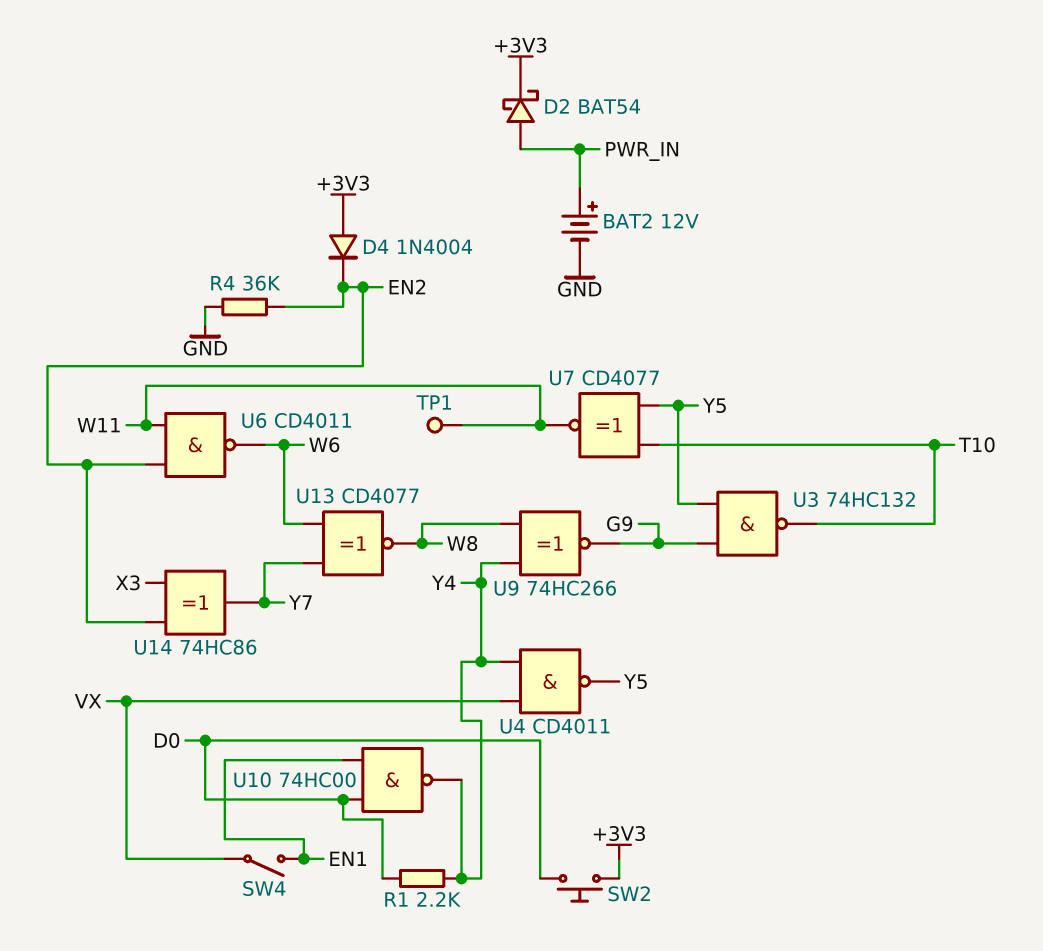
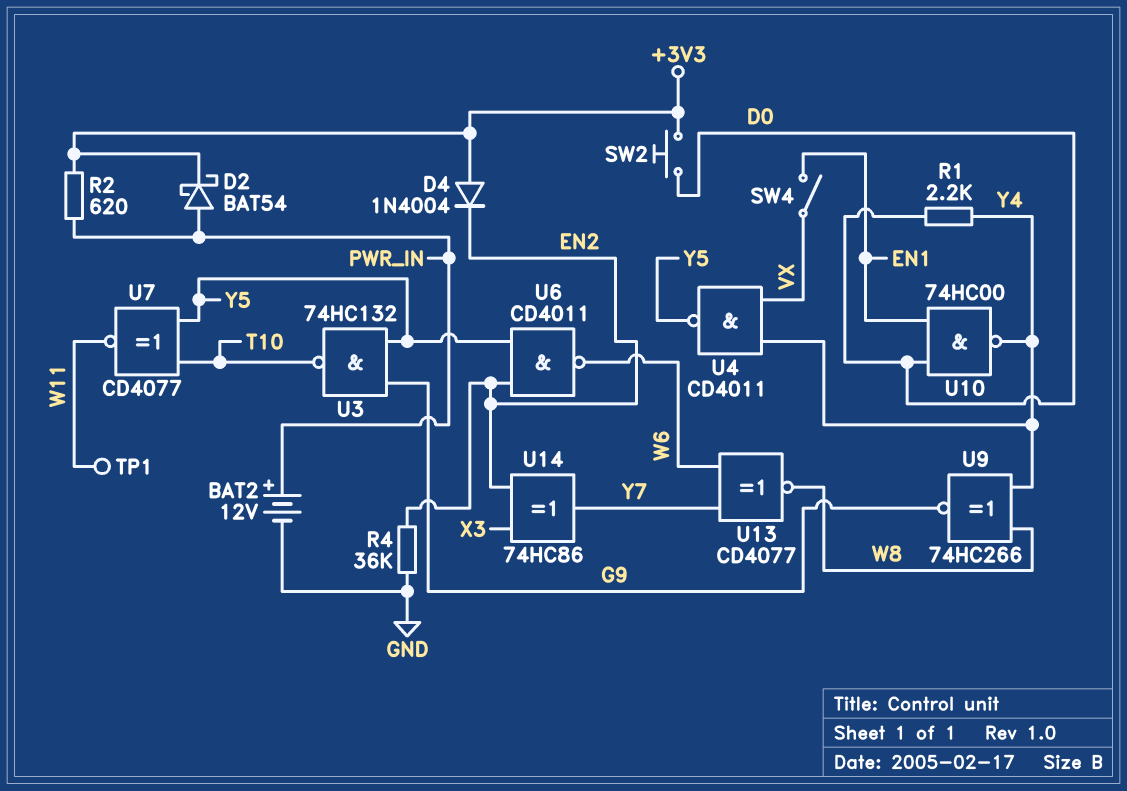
R2: none -> 620 (+3V3, PWR_IN)
U6: NAND CD4011 (in EN2, in W11, out W6) -> NAND CD4011 (in EN2, in Y5, out W6)

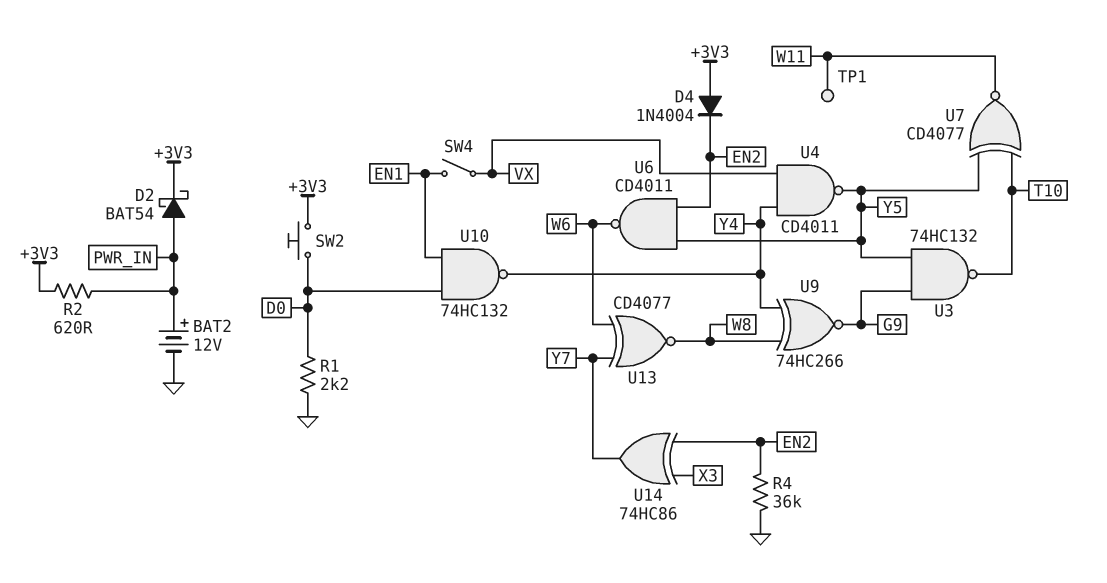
R1: 2.2k (D0, Y4) -> 2.2k (D0, GND)
U10: NAND 74HC00 (in D0, in EN1, out Y4) -> NAND 74HC132 (in D0, in EN1, out Y4)

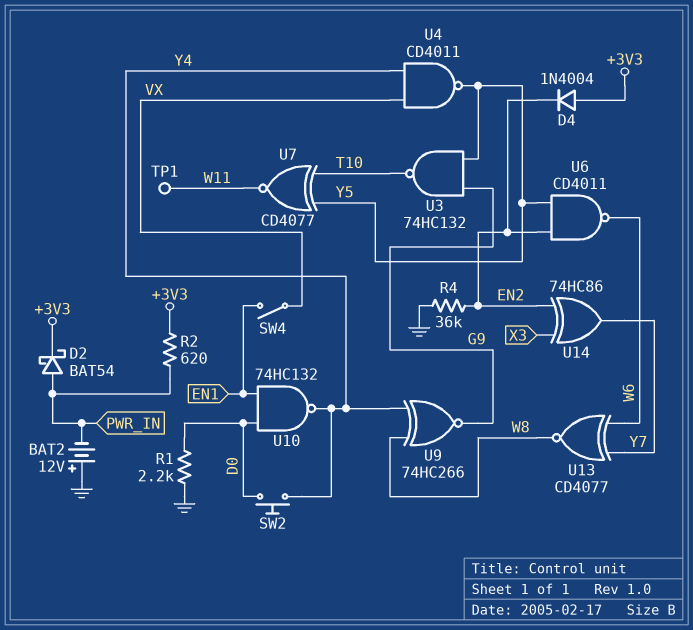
BAT2: 12V (plus PWR_IN, minus GND) -> 12V (plus GND, minus PWR_IN)
SW2: button (+3V3, D0) -> button (D0, Y4)

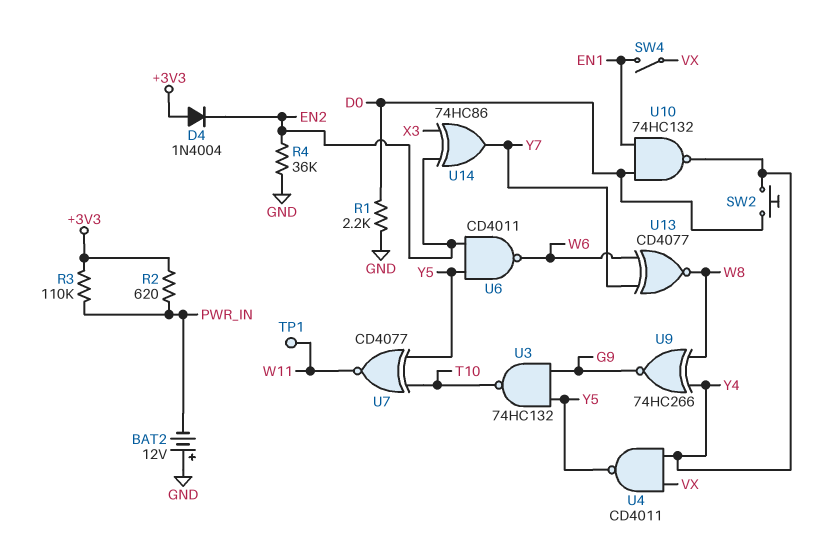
D2: schottky BAT54 (A PWR_IN, K +3V3) -> none
R3: none -> 110k (+3V3, PWR_IN)

